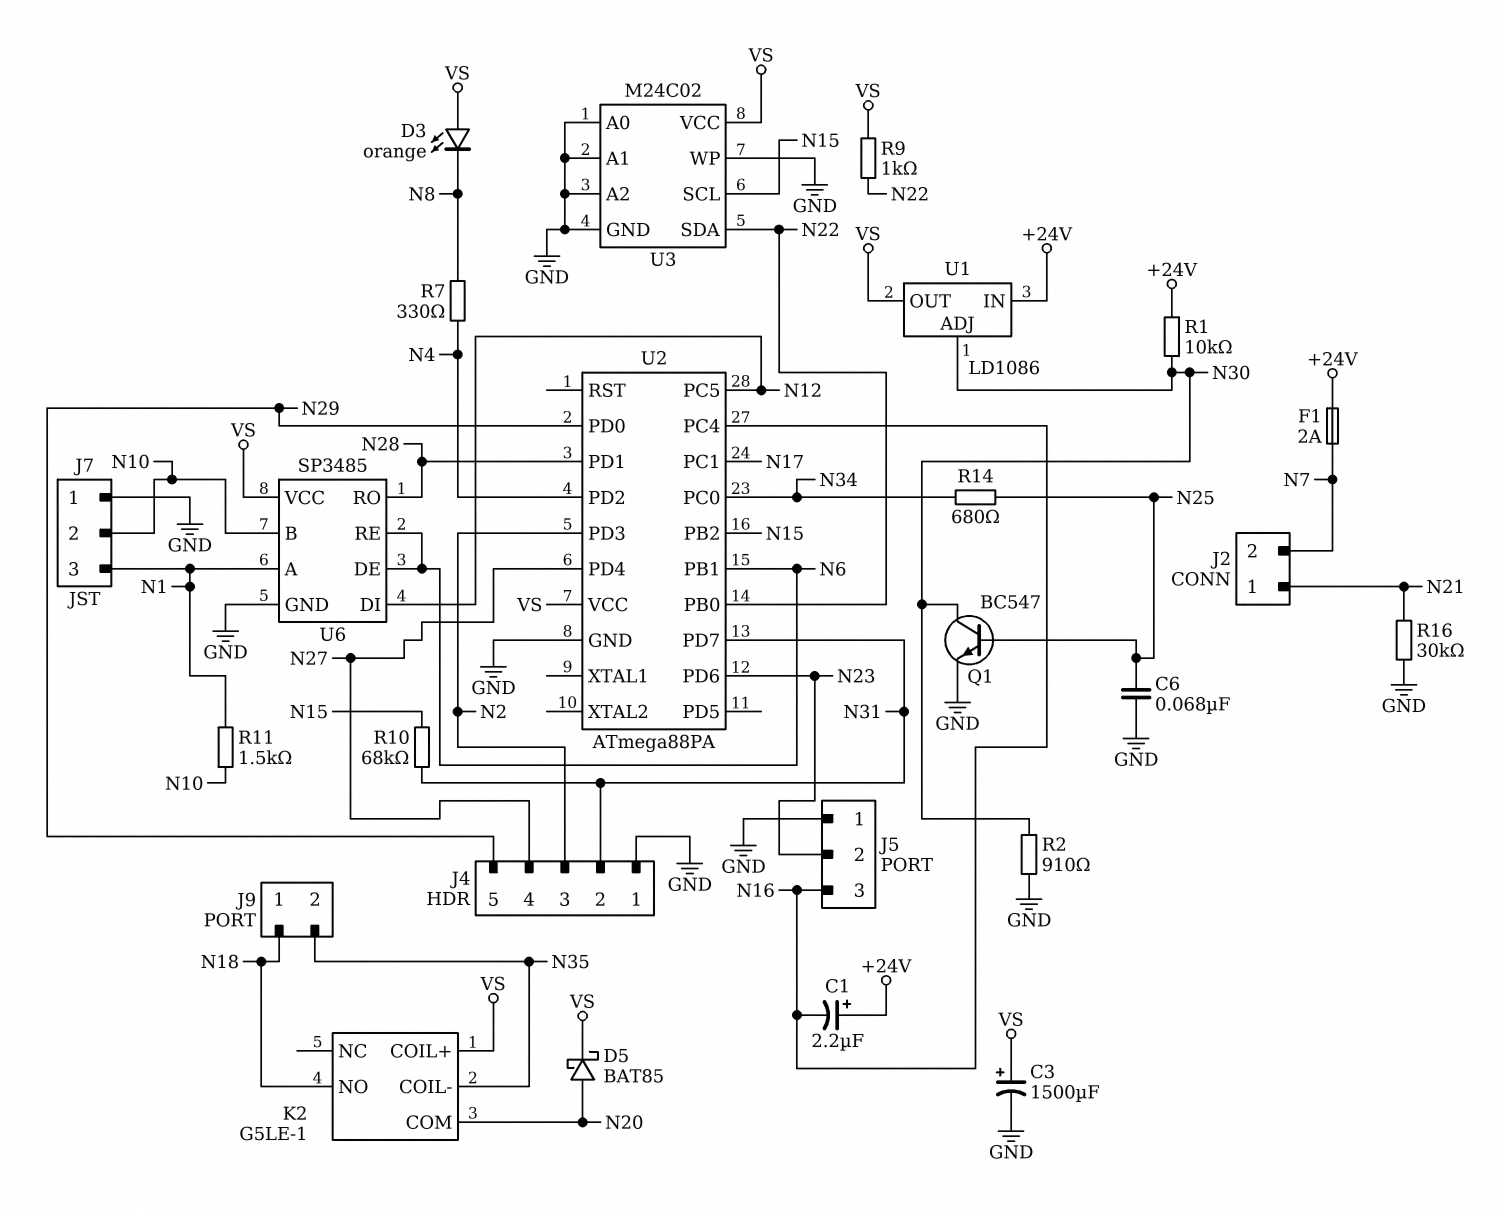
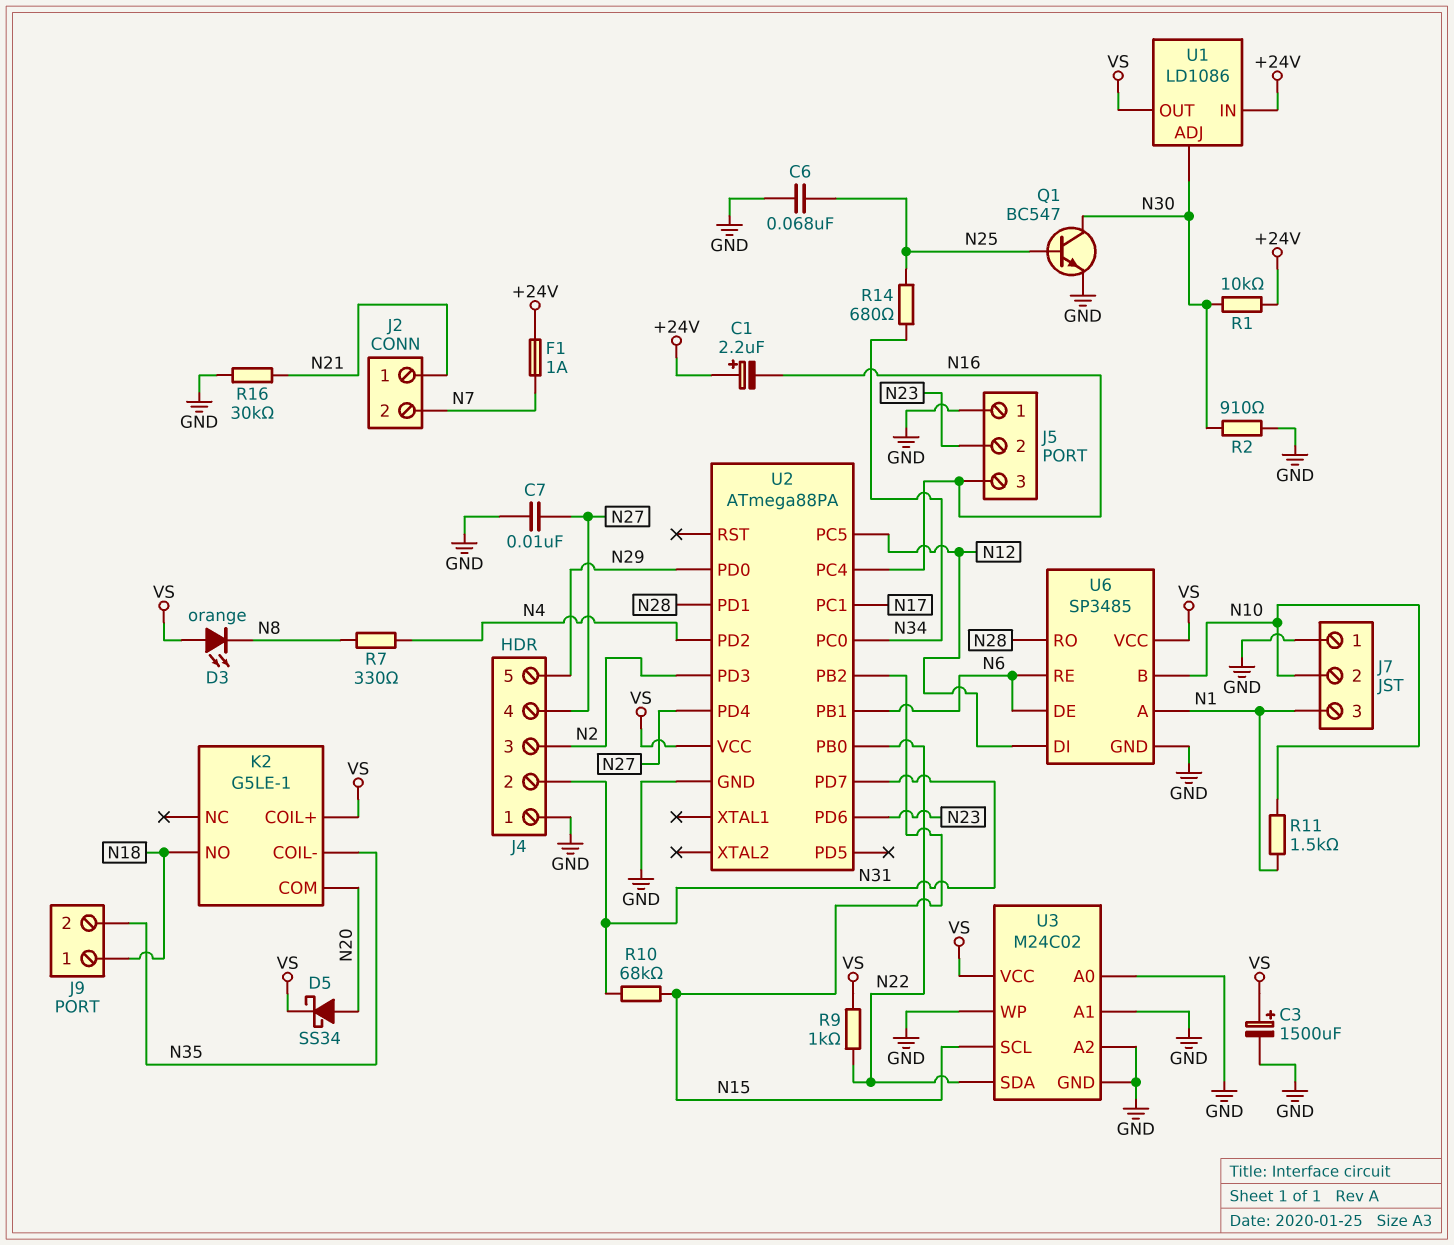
C7: none -> 10nF (GND, N27)
D5: schottky BAT85 (A N20, K VS) -> schottky SS34 (A N20, K VS)
F1: 2A (+24V, N7) -> 1A (+24V, N7)

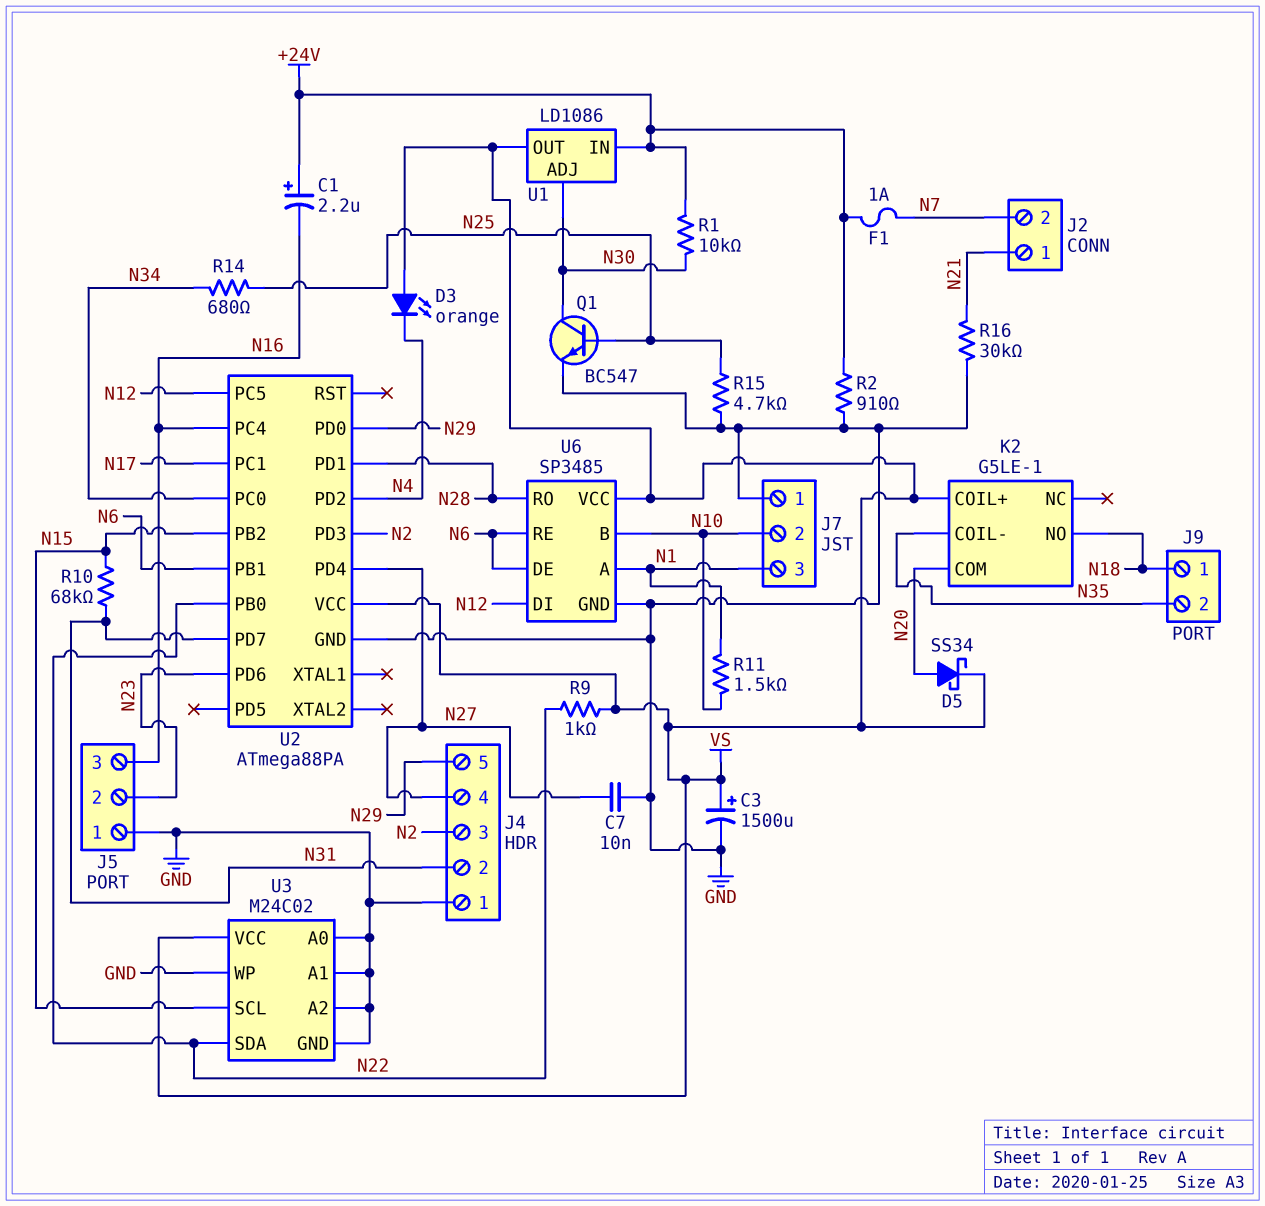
C6: 68nF (GND, N25) -> none
D3: LED orange (A VS, K N8) -> LED orange (A VS, K N4)
R2: 910 (GND, N30) -> 910 (+24V, GND)
R7: 330 (N4, N8) -> none
R15: none -> 4.7k (GND, N25)

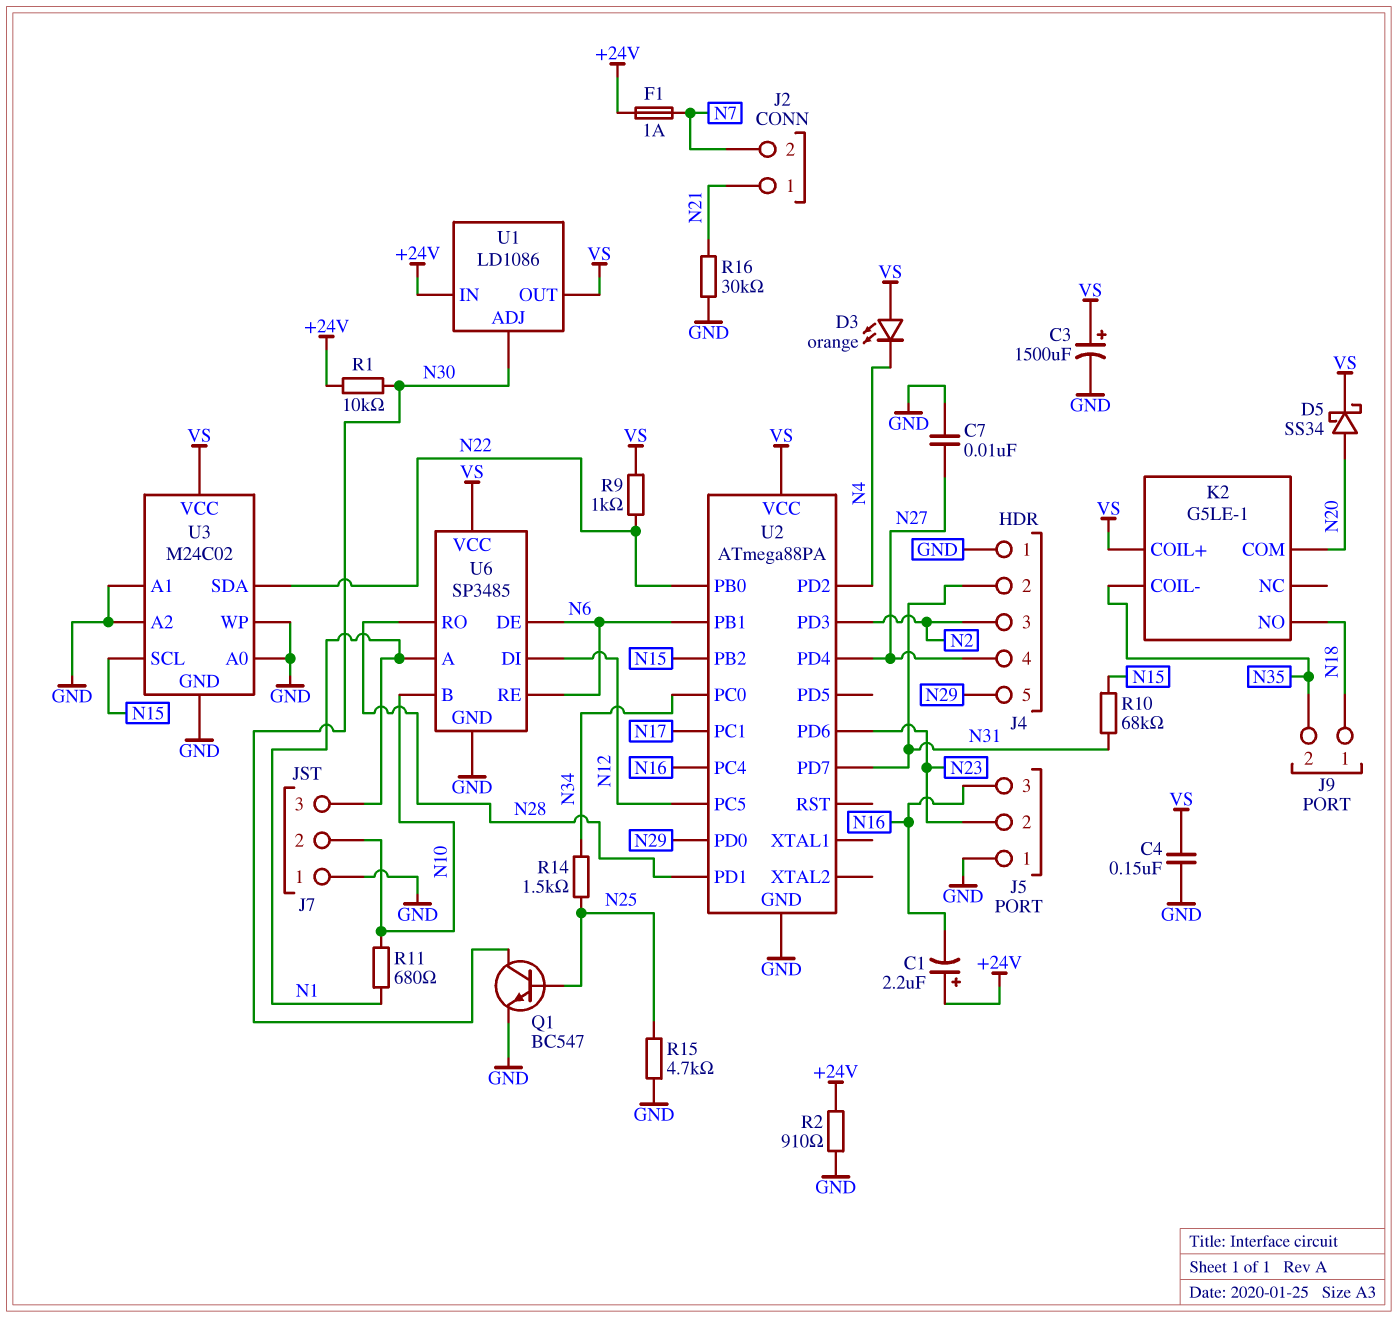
C4: none -> 150nF (GND, VS)
R11: 1.5k (N1, N10) -> 680 (N1, N10)
R14: 680 (N25, N34) -> 1.5k (N25, N34)

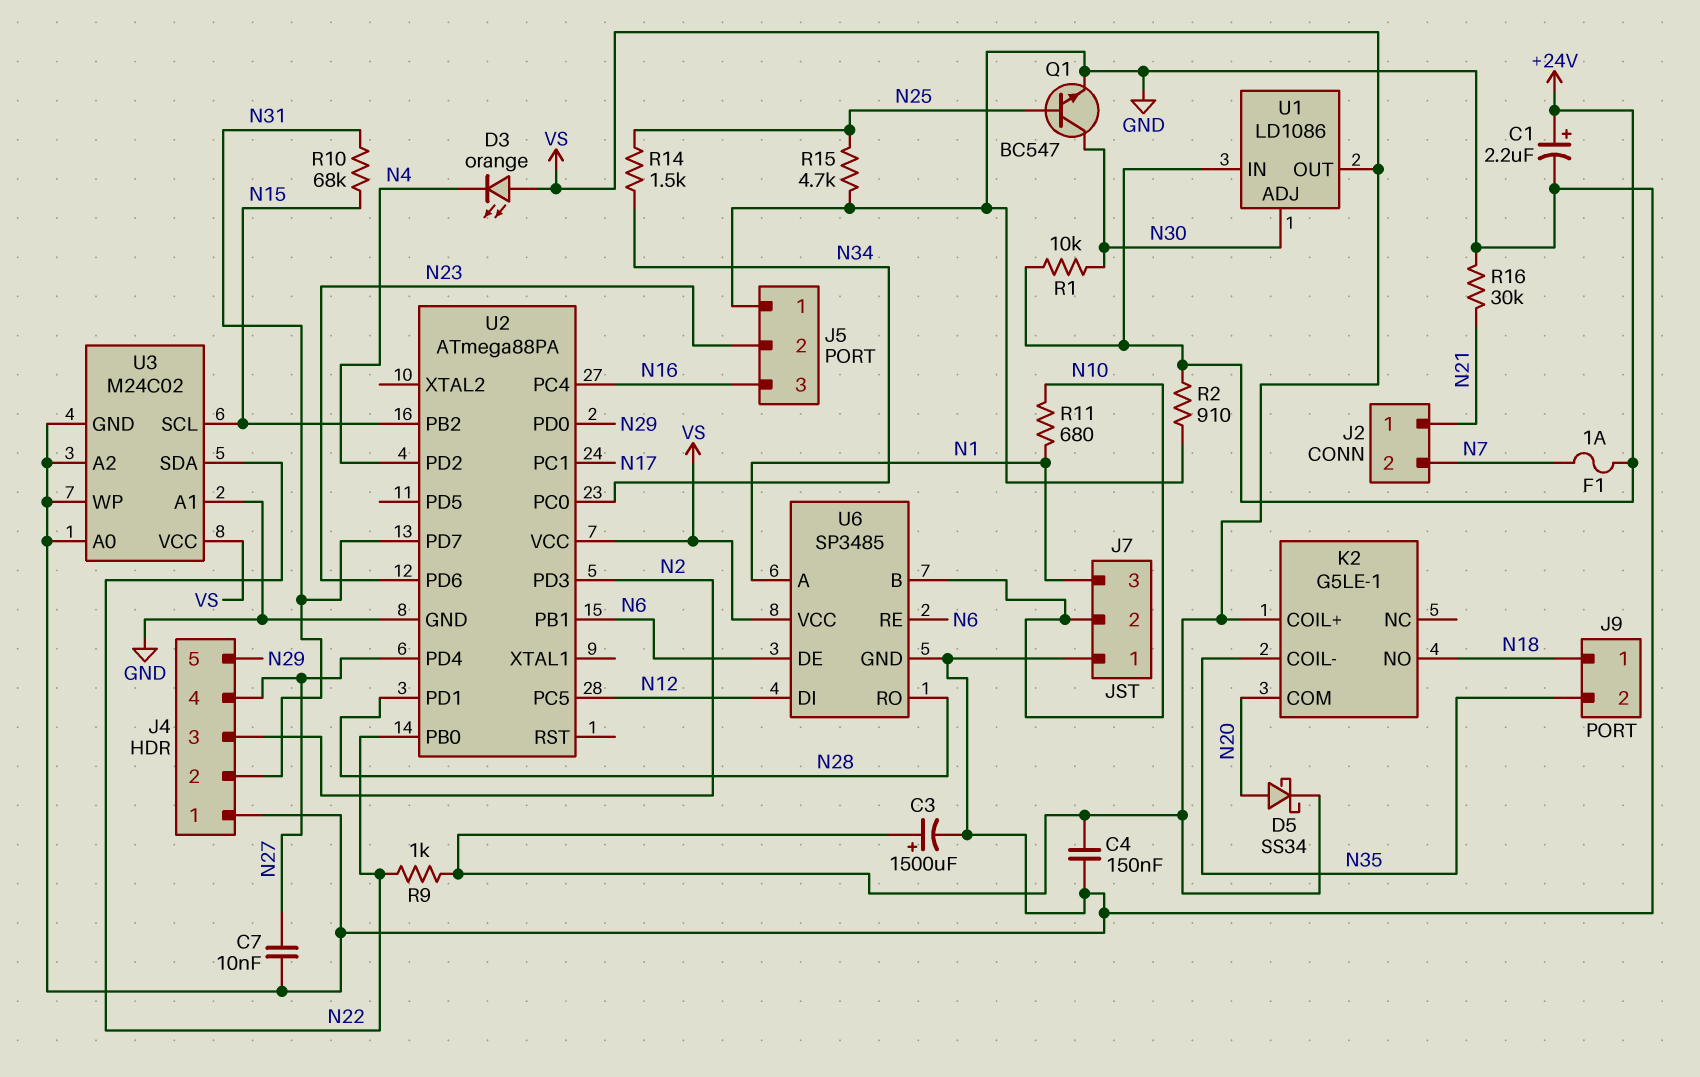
C1: 2.2uF (plus +24V, minus N16) -> 2.2uF (plus +24V, minus GND)

